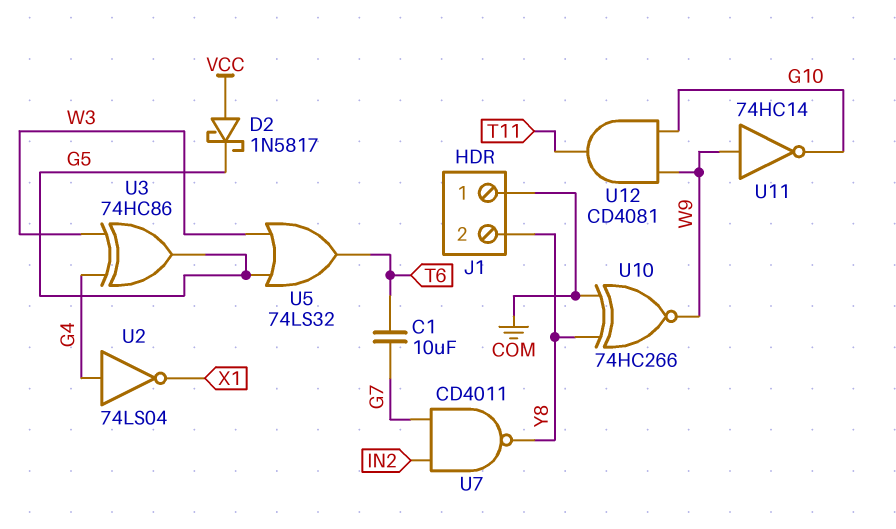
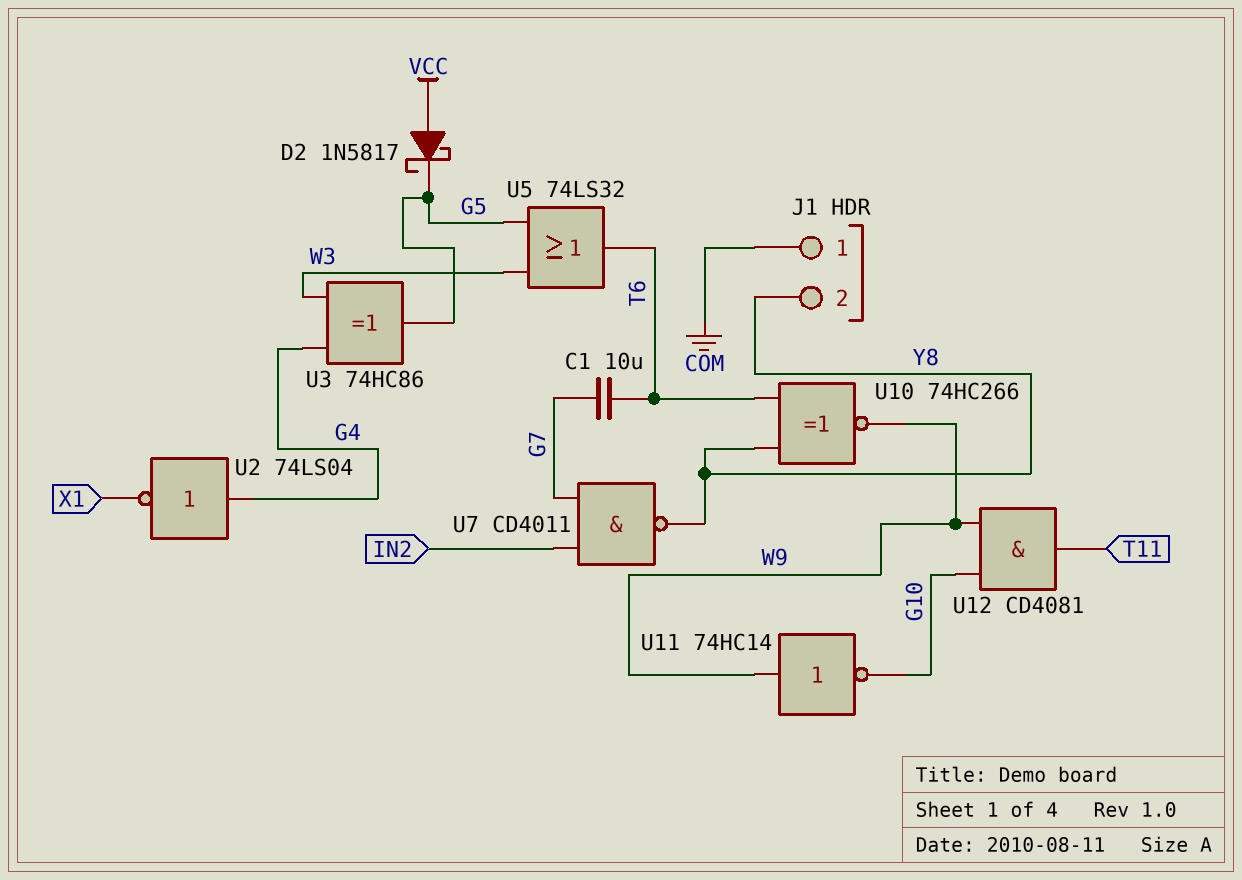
U10: XNOR 74HC266 (in COM, in Y8, out W9) -> XNOR 74HC266 (in T6, in Y8, out W9)

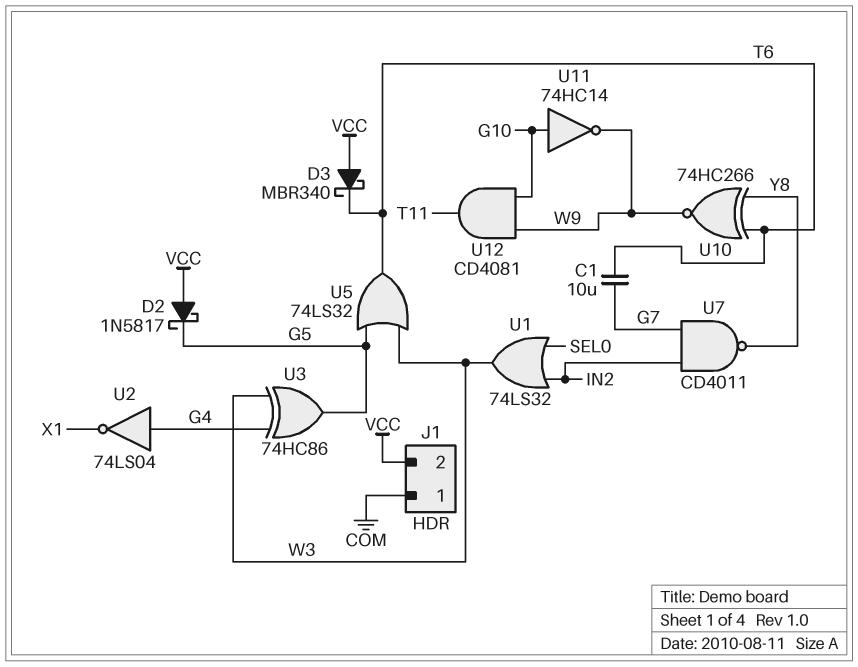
D3: none -> schottky MBR340 (A VCC, K T6)
J1 pin 2: Y8 -> VCC
U1: none -> OR 74LS32 (in IN2, in SEL0, out W3)
U11: NOT 74HC14 (in W9, out G10) -> NOT 74HC14 (in G10, out W9)

